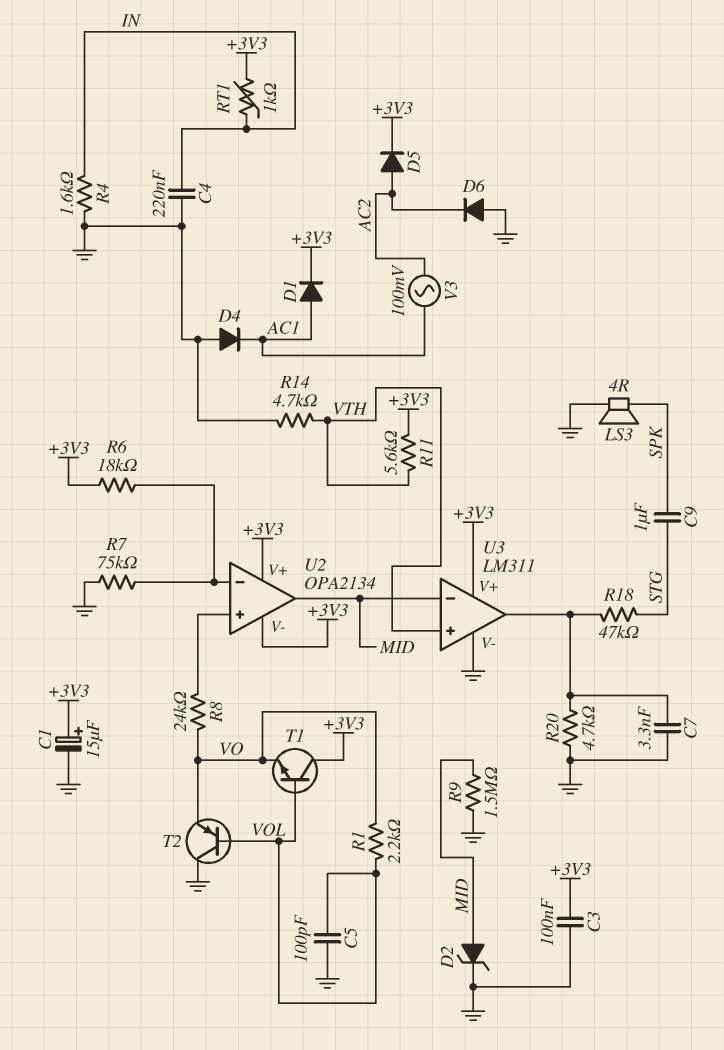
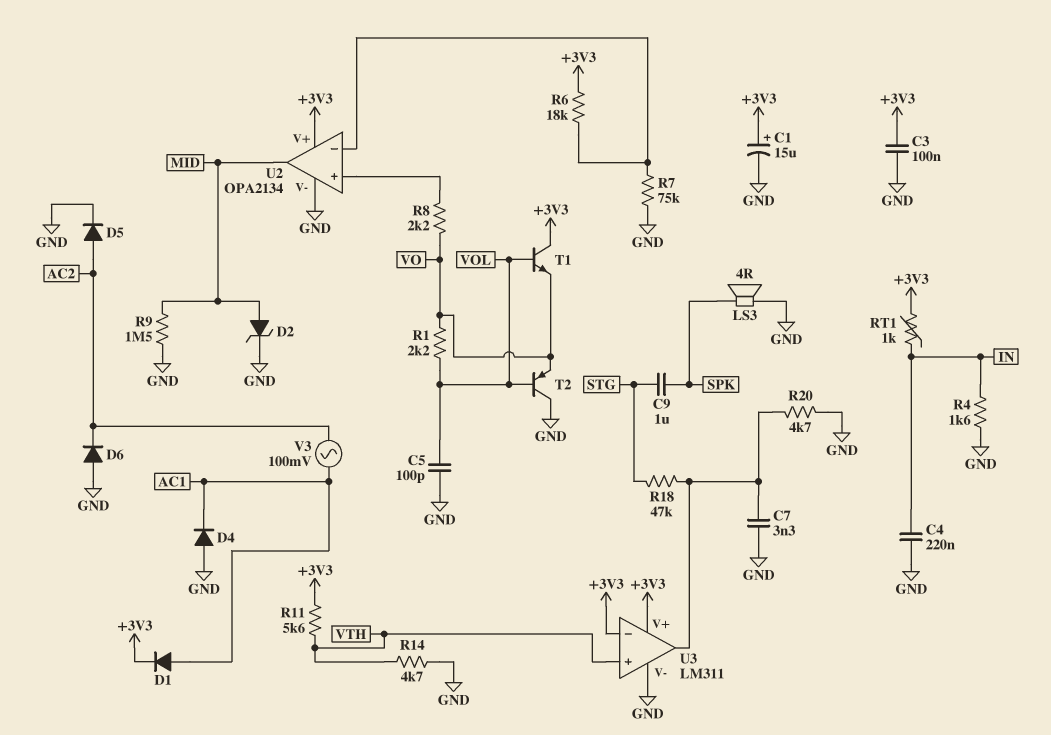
D5: diode (A AC2, K +3V3) -> diode (A AC2, K GND)
R8: 24k (U2/in+, VO) -> 2.2k (U2/in+, VO)
U2 pin V-: +3V3 -> GND
U3 pin in-: MID -> +3V3

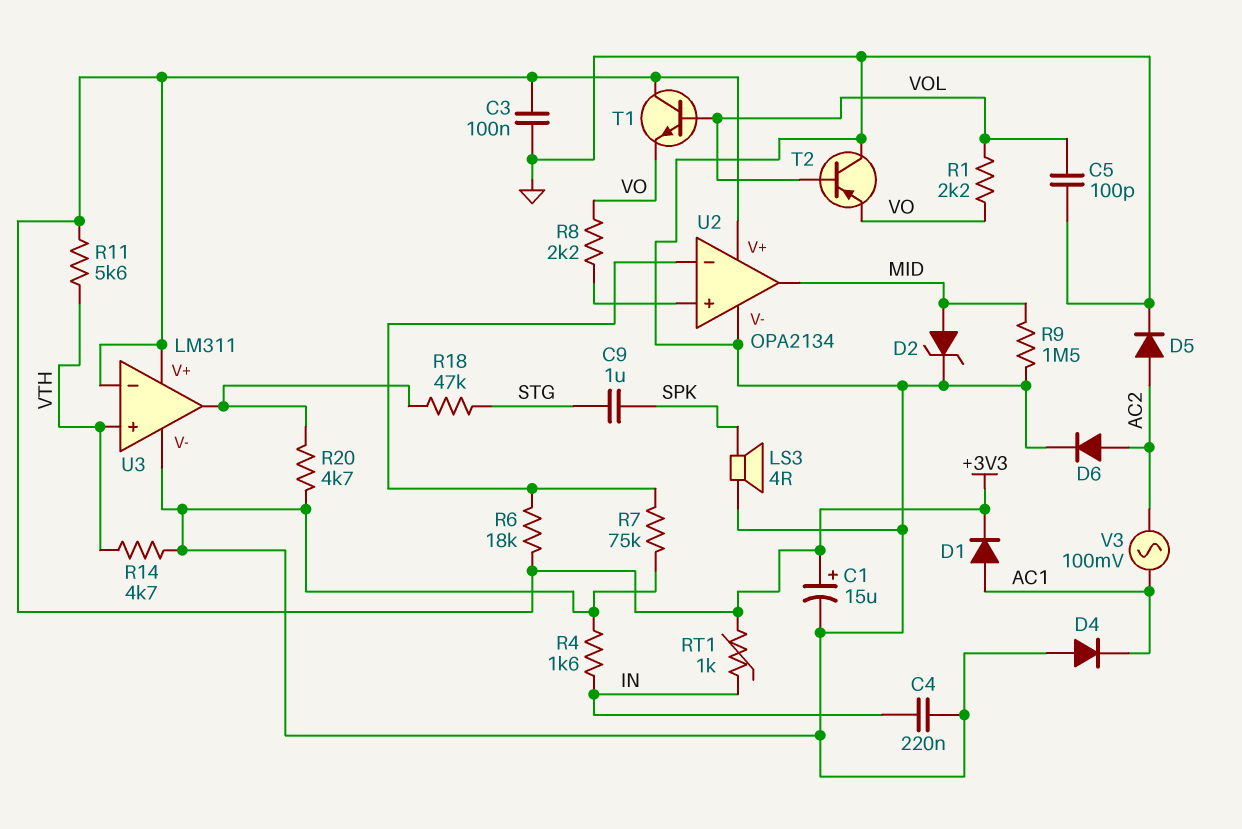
C7: 3.3nF (GND, U3/out) -> none
D6: diode (A GND, K AC2) -> diode (A AC2, K GND)

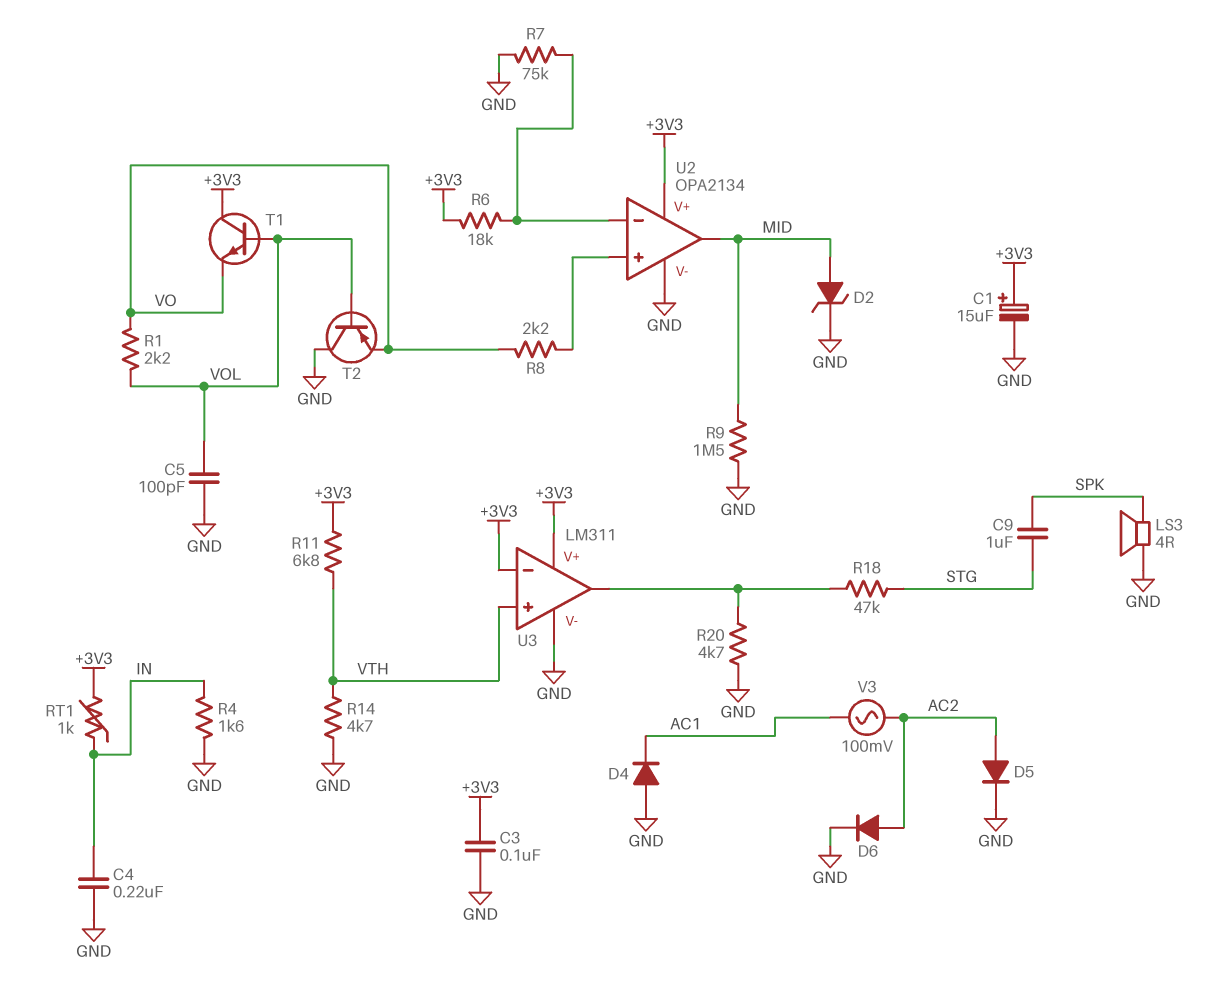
D1: diode (A AC1, K +3V3) -> none
R11: 5.6k (+3V3, VTH) -> 6.8k (+3V3, VTH)

